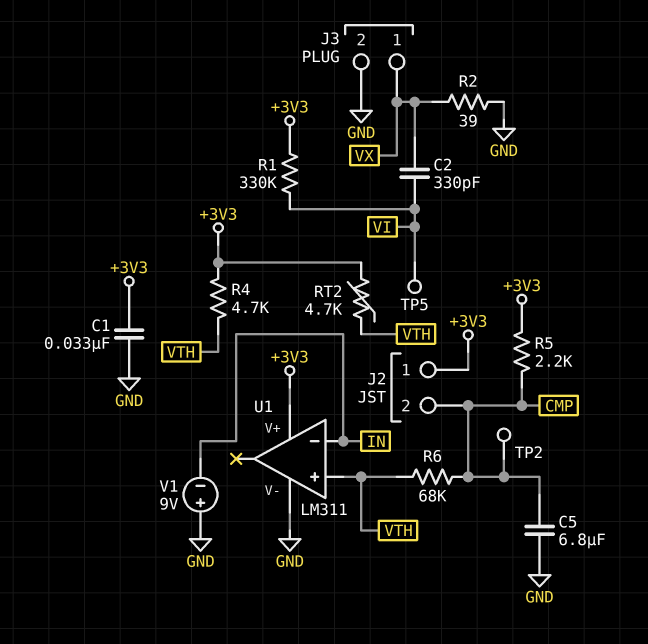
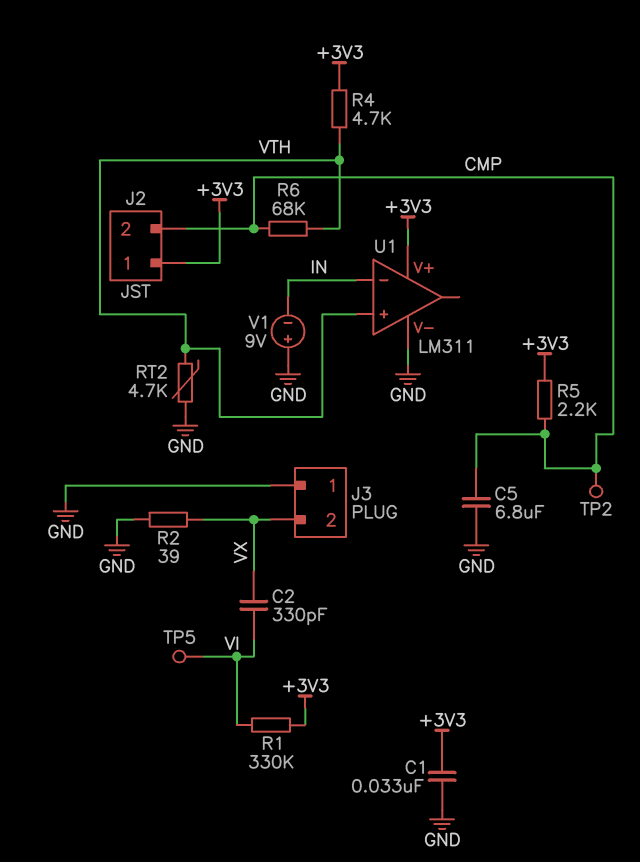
J3 pin 1: VX -> GND
J3 pin 2: GND -> VX
RT2: 4.7k (+3V3, VTH) -> 4.7k (GND, VTH)

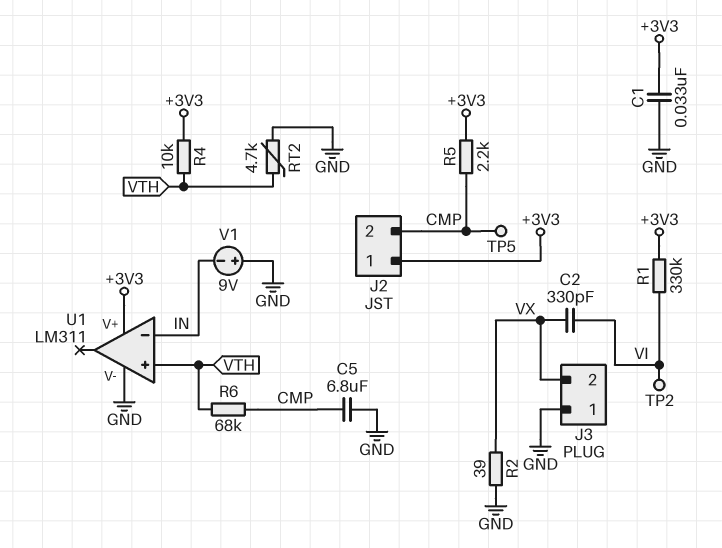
R4: 4.7k (+3V3, VTH) -> 10k (+3V3, VTH)
TP2: test point (CMP) -> test point (VI)
TP5: test point (VI) -> test point (CMP)

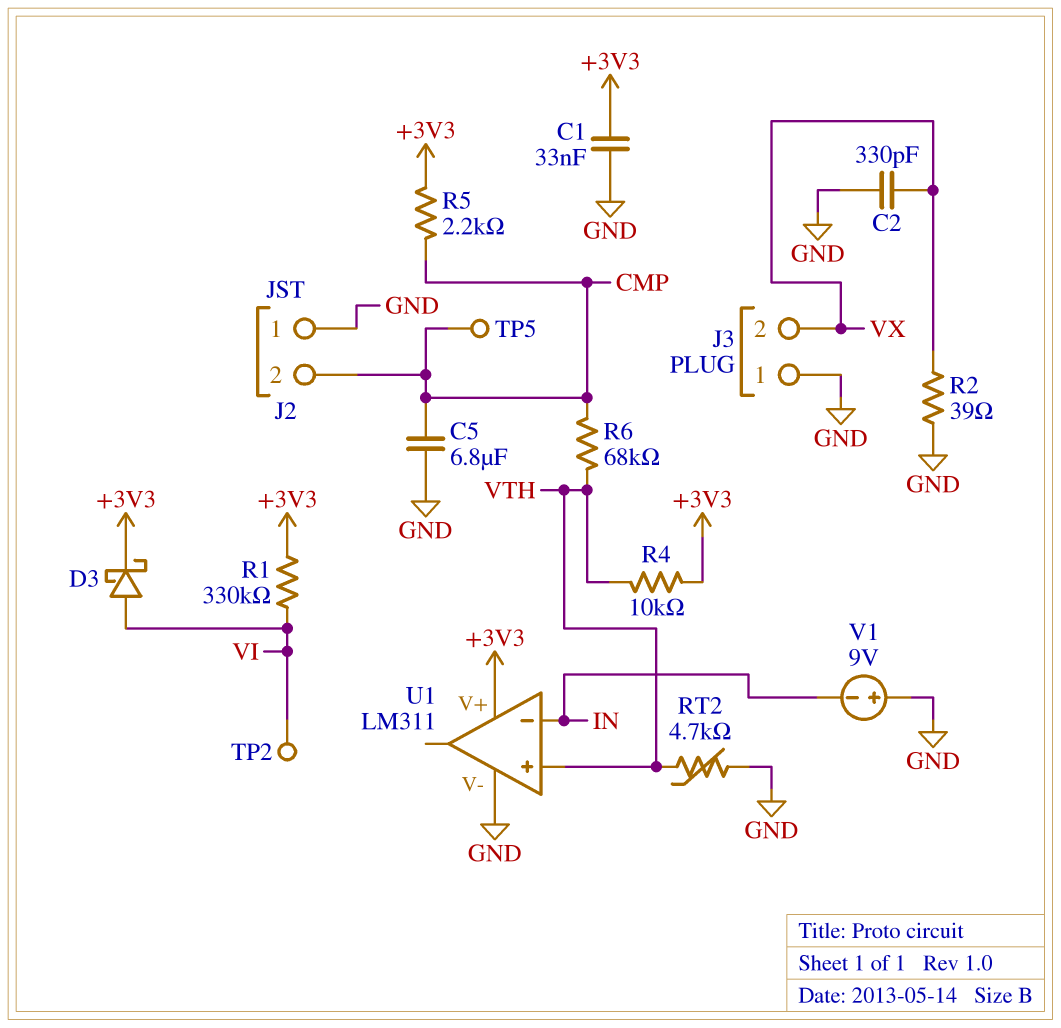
C2: 330pF (VI, VX) -> 330pF (GND, VX)
D3: none -> schottky (A VI, K +3V3)
J2 pin 1: +3V3 -> GND

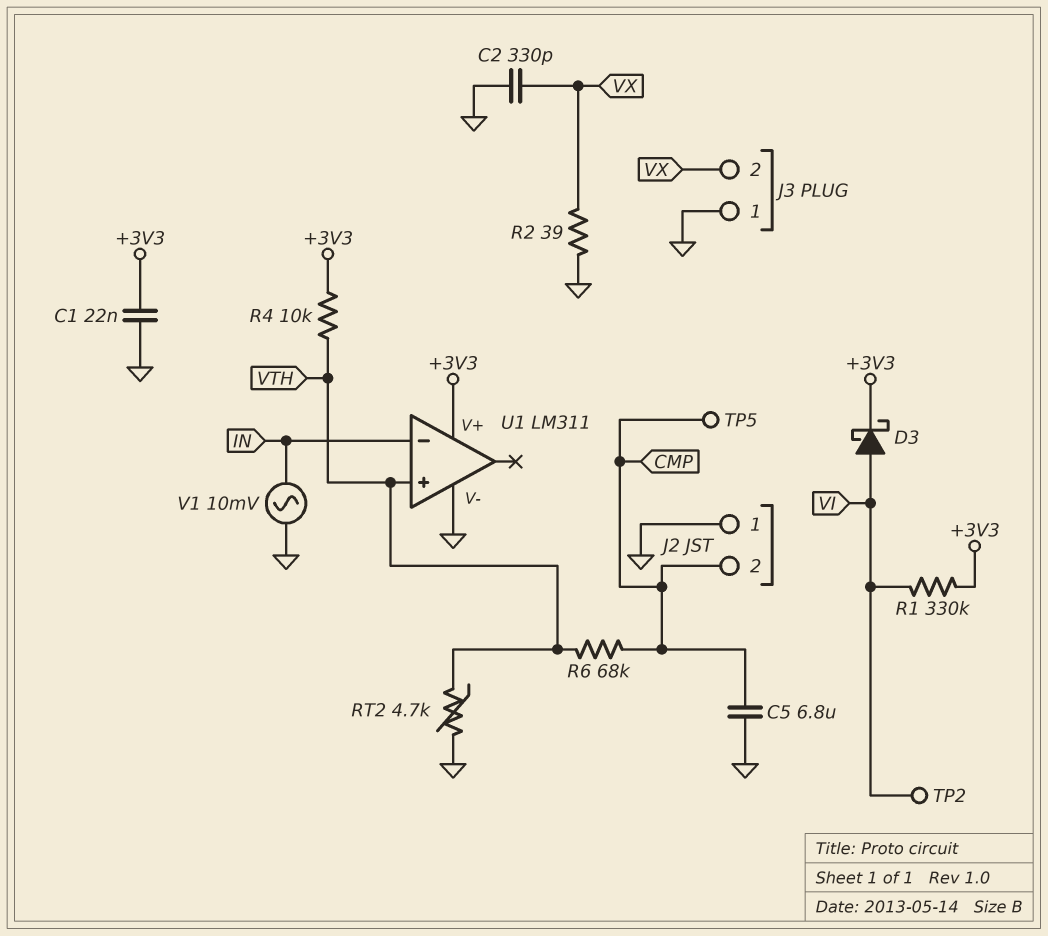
C1: 33nF (+3V3, GND) -> 22nF (+3V3, GND)
R5: 2.2k (+3V3, CMP) -> none
V1: 9V (plus GND, minus IN) -> AC 10mV (GND, IN)

